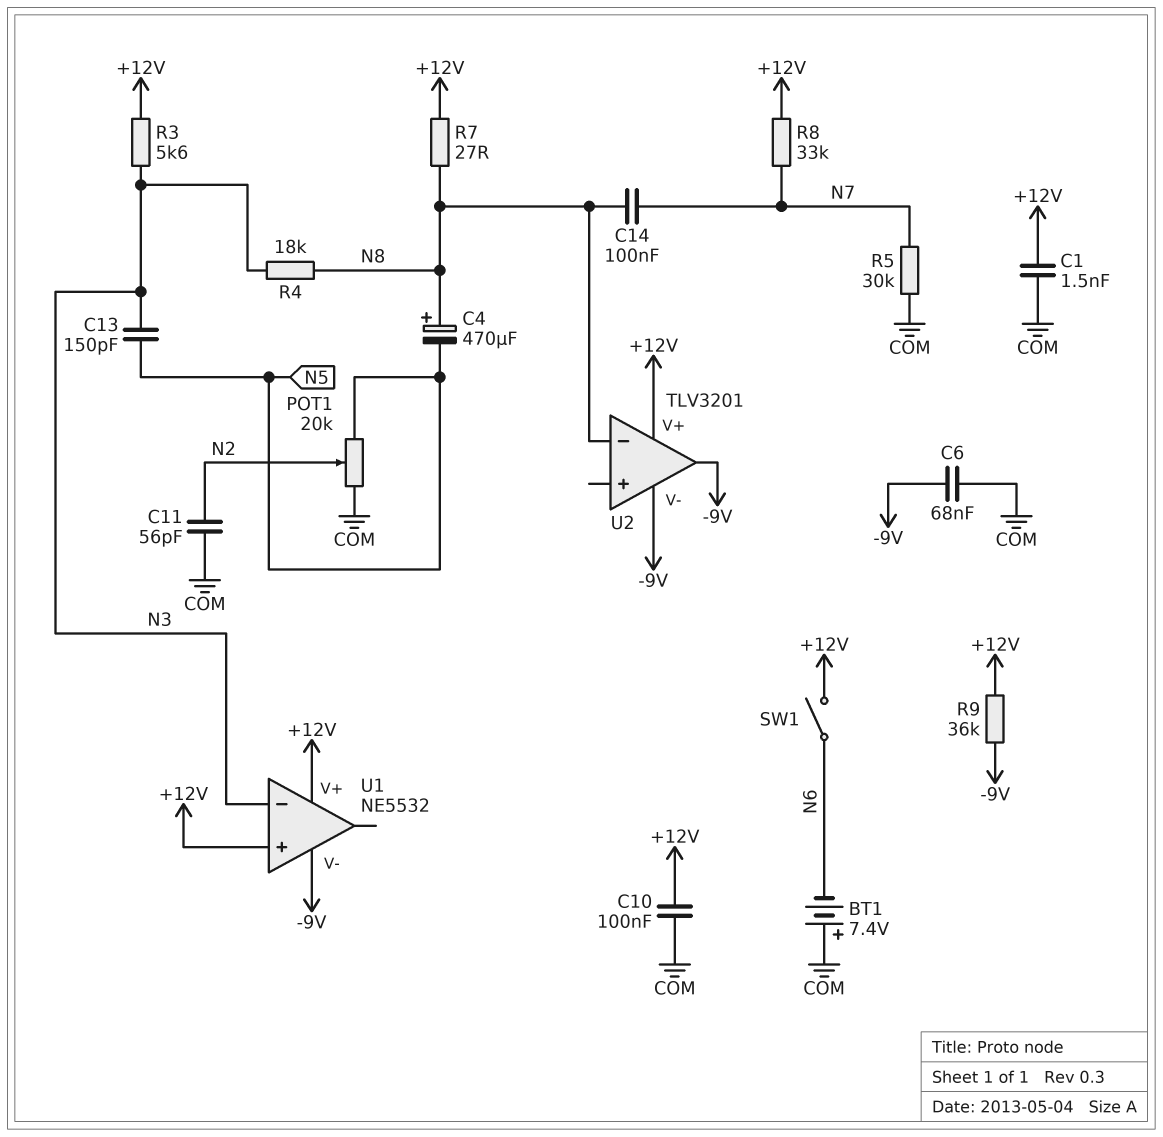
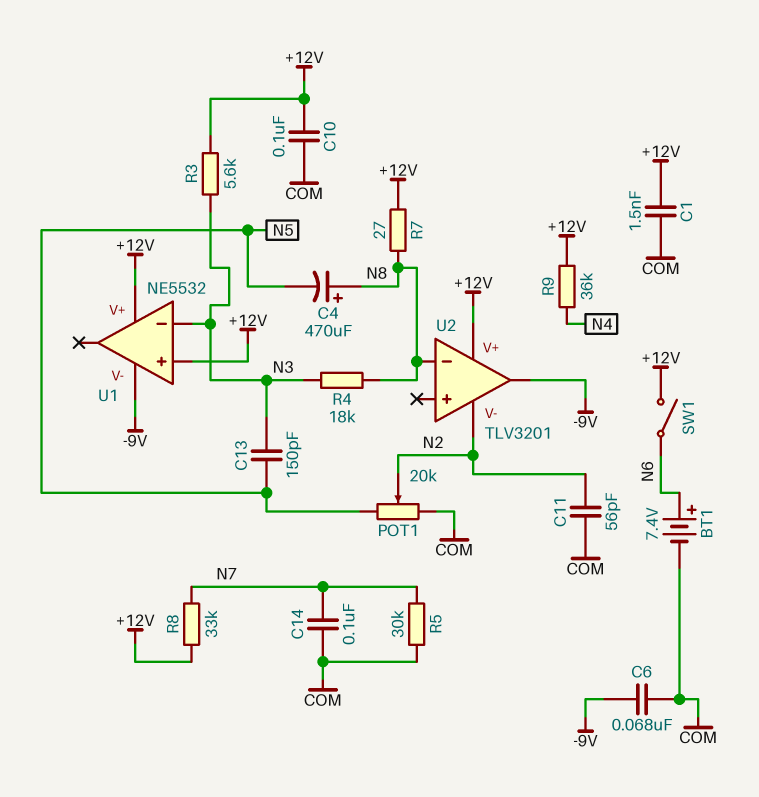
BT1: 7.4V (plus COM, minus N6) -> 7.4V (plus N6, minus COM)
C14: 100nF (N7, N8) -> 100nF (COM, N7)
R9: 36k (+12V, -9V) -> 36k (+12V, N4)
U2 pin V-: -9V -> N2

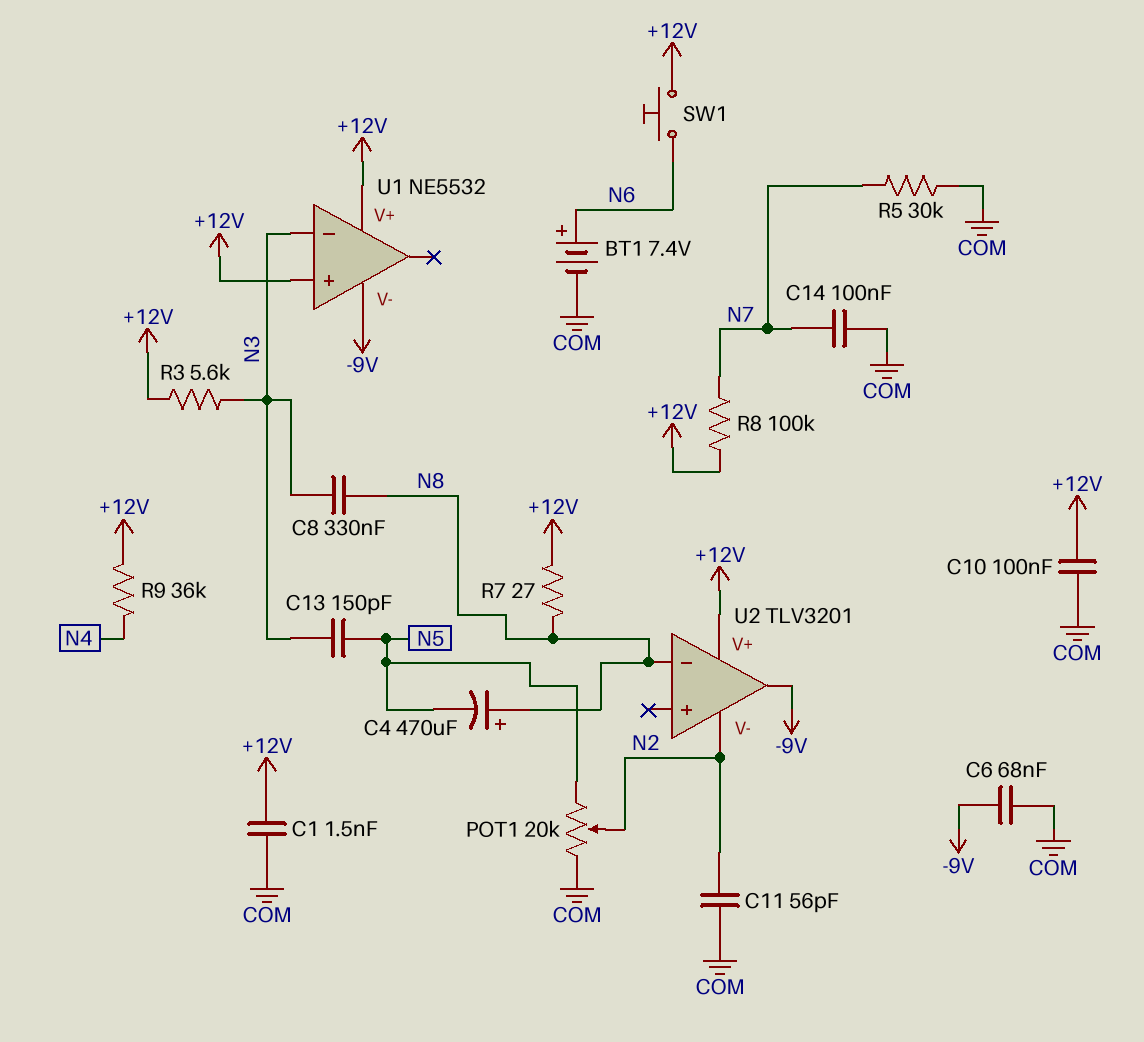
C8: none -> 330nF (N3, N8)
R4: 18k (N3, N8) -> none
R8: 33k (+12V, N7) -> 100k (+12V, N7)
SW1: switch (+12V, N6) -> button (+12V, N6)

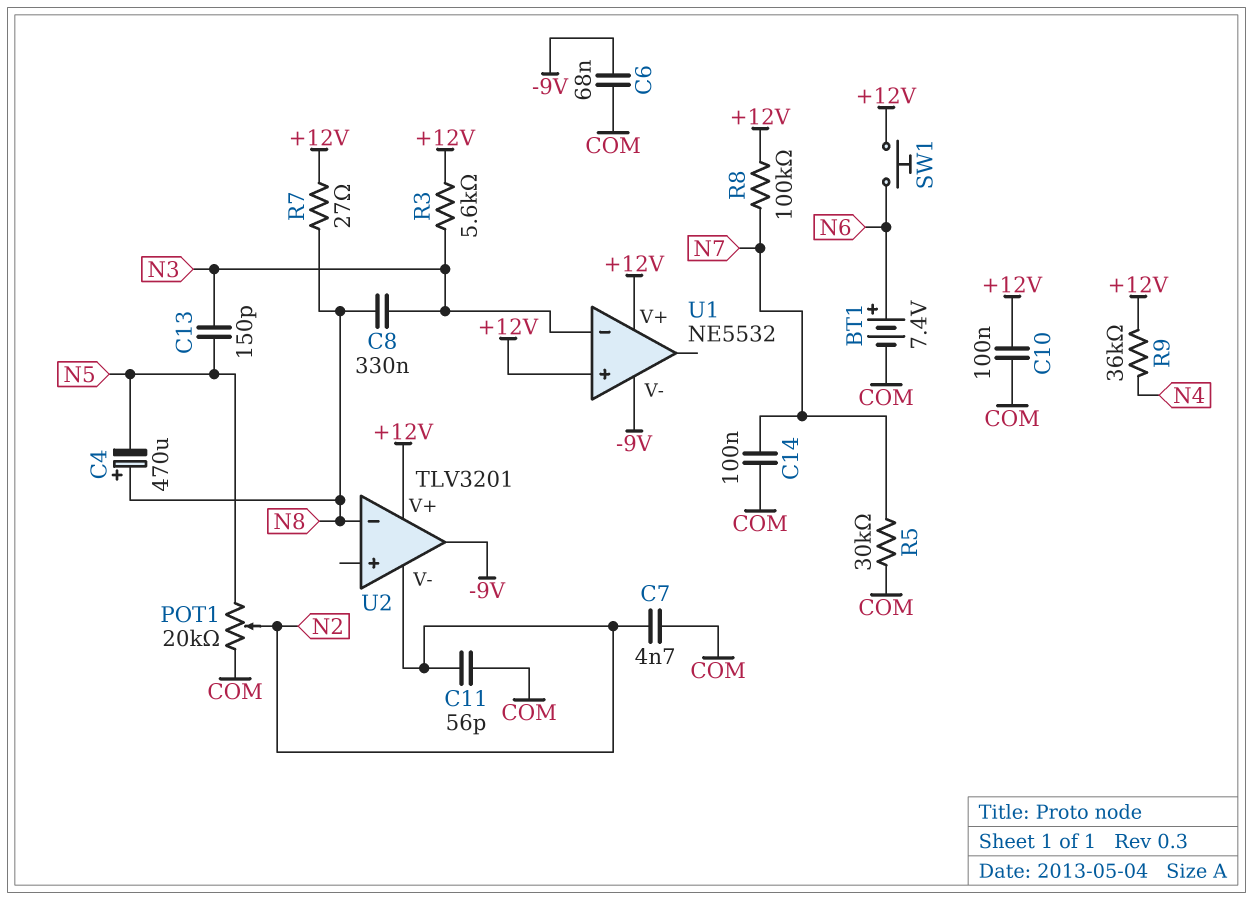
C1: 1.5nF (+12V, COM) -> none
C7: none -> 4.7nF (COM, N2)

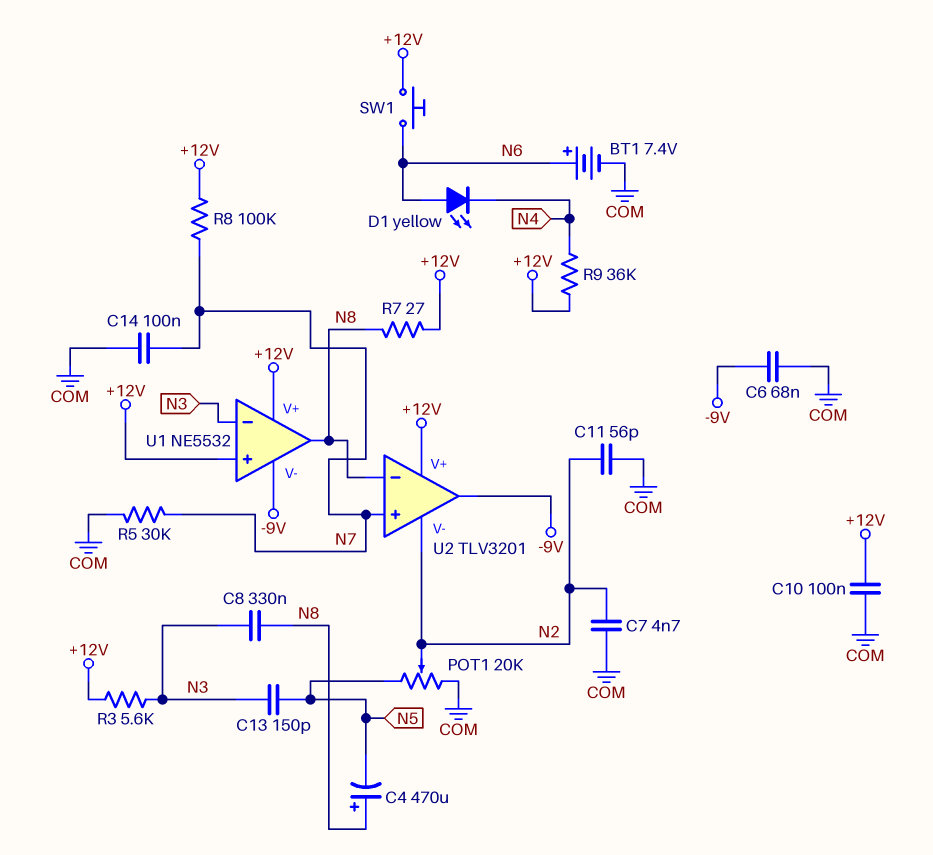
D1: none -> LED yellow (A N6, K N4)
U1 pin out: none -> N8
U2 pin in+: none -> N7

